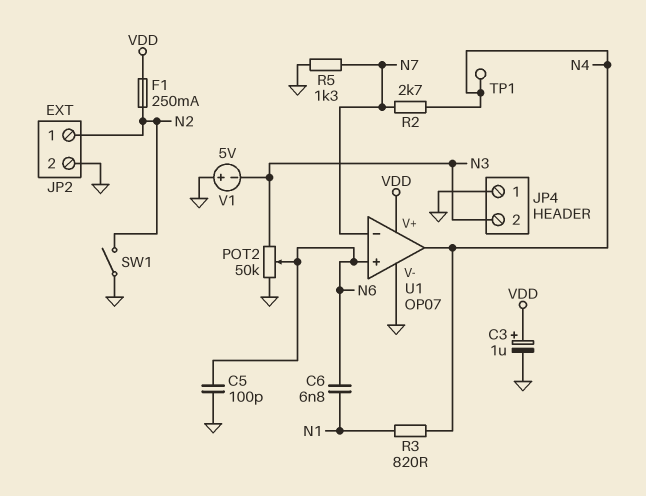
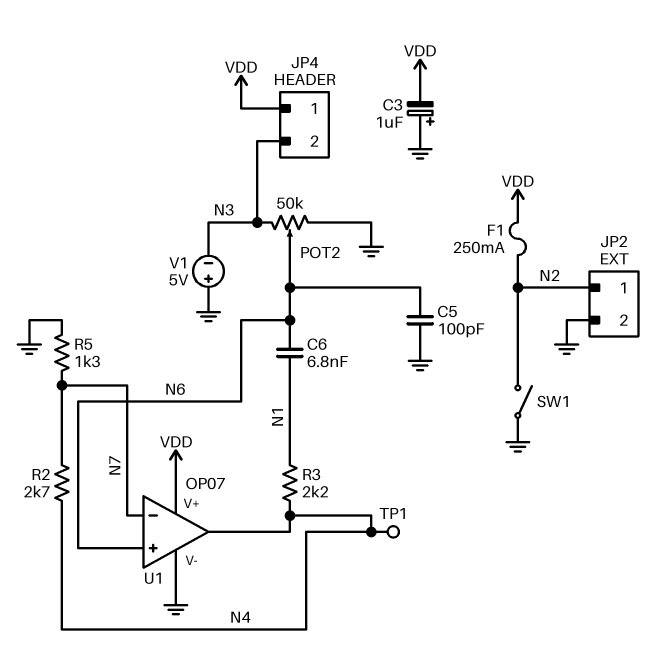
C3: 1uF (plus VDD, minus GND) -> 1uF (plus GND, minus VDD)
JP4 pin 1: GND -> VDD
R3: 820 (N1, N4) -> 2.2k (N1, N4)

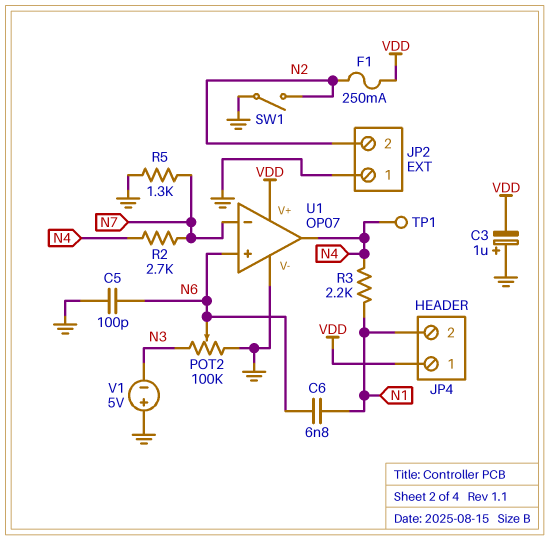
JP2 pin 1: N2 -> GND
JP2 pin 2: GND -> N2
JP4 pin 2: N3 -> N1
POT2: 50k (GND, N3, wiper N6) -> 100k (GND, N3, wiper N6)

